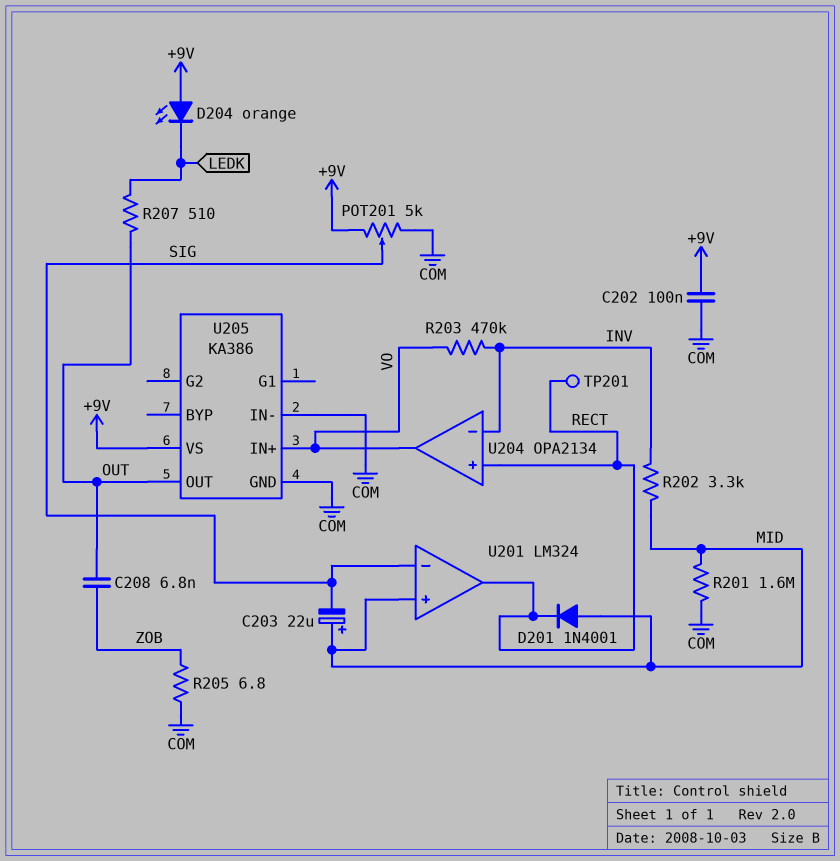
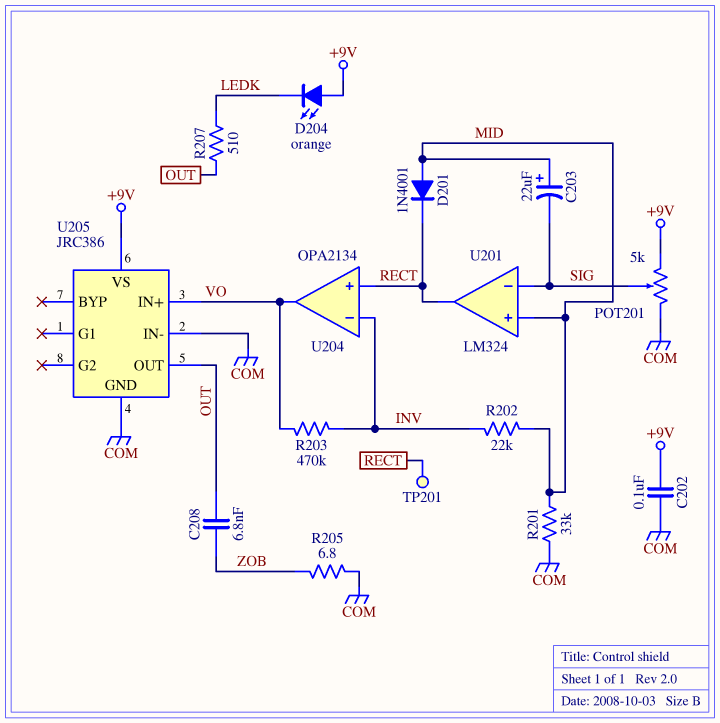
R201: 1.6M (COM, MID) -> 33k (COM, MID)
R202: 3.3k (INV, MID) -> 22k (INV, MID)
U205: KA386 -> JRC386

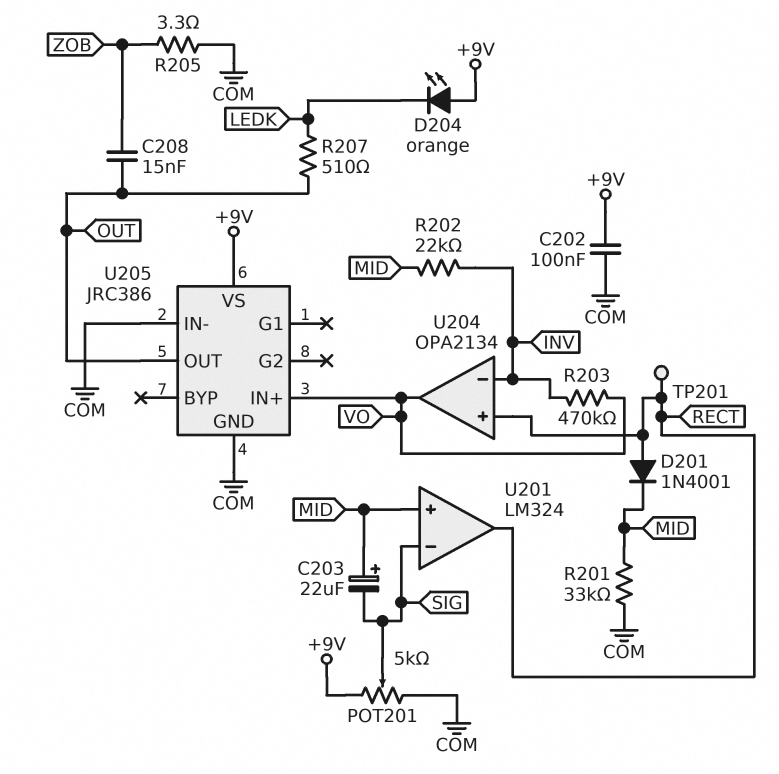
C208: 6.8nF (OUT, ZOB) -> 15nF (OUT, ZOB)
D201: diode 1N4001 (A MID, K RECT) -> diode 1N4001 (A RECT, K MID)
R205: 6.8 (COM, ZOB) -> 3.3 (COM, ZOB)

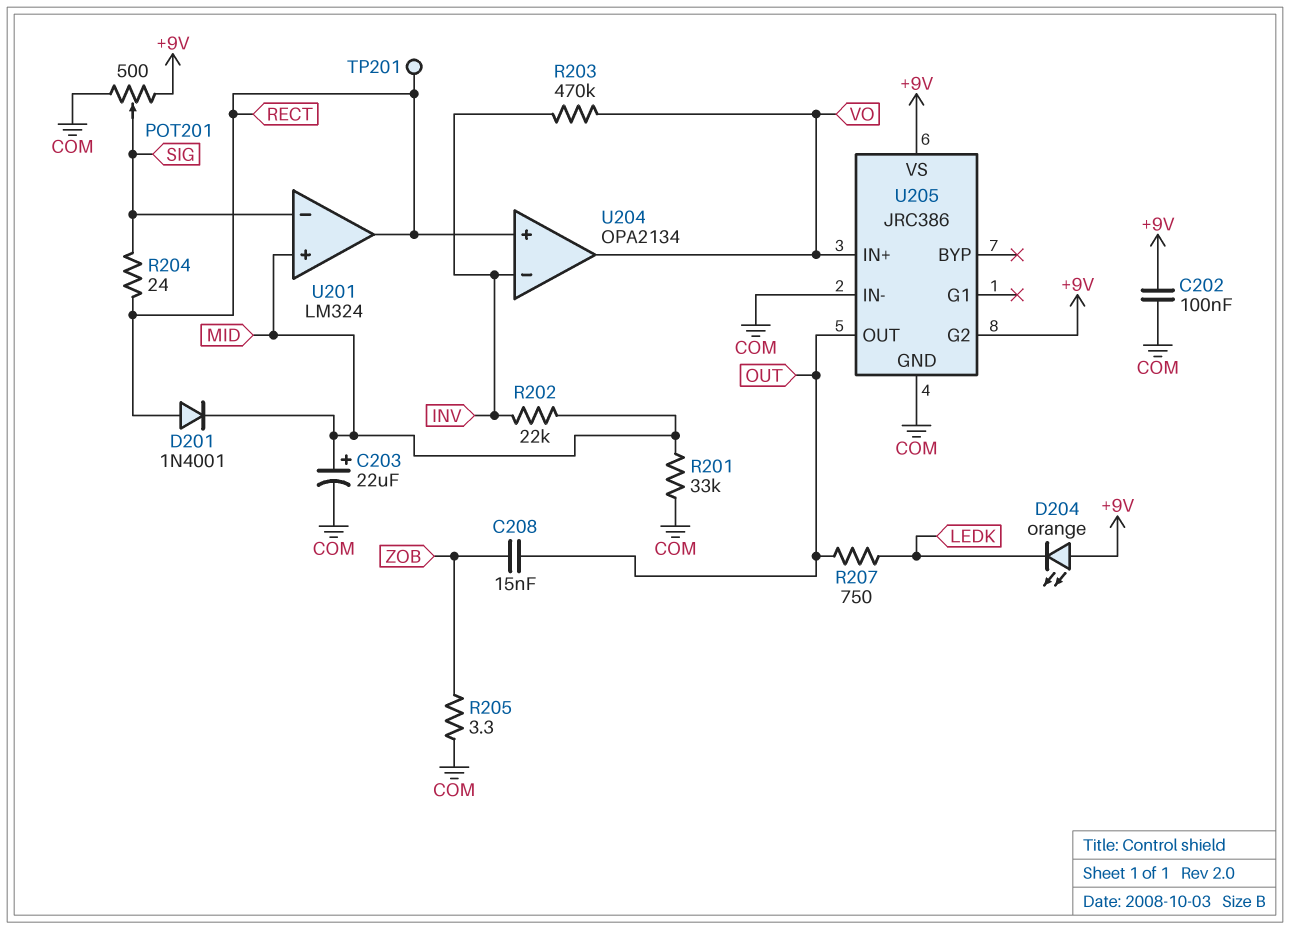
C203: 22uF (plus MID, minus SIG) -> 22uF (plus MID, minus COM)
POT201: 5k (+9V, COM, wiper SIG) -> 500 (+9V, COM, wiper SIG)
R204: none -> 24 (RECT, SIG)
R207: 510 (LEDK, OUT) -> 750 (LEDK, OUT)
U205 pin G2: none -> +9V

